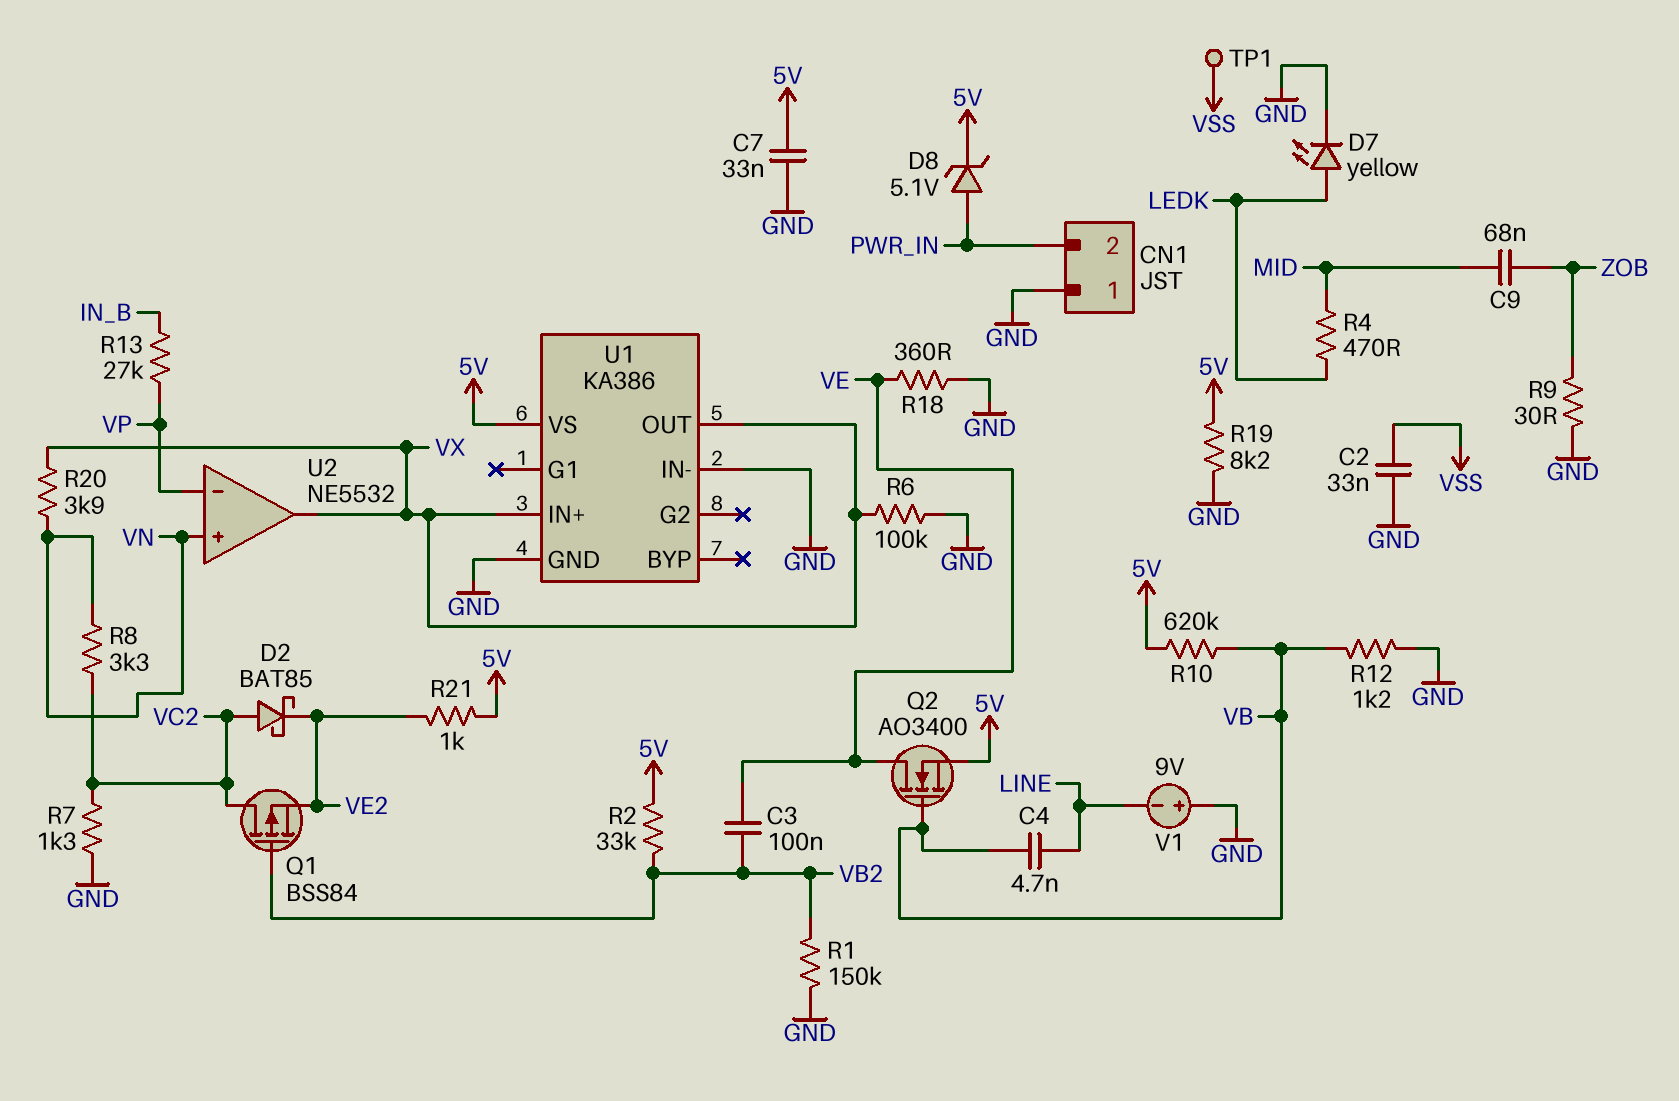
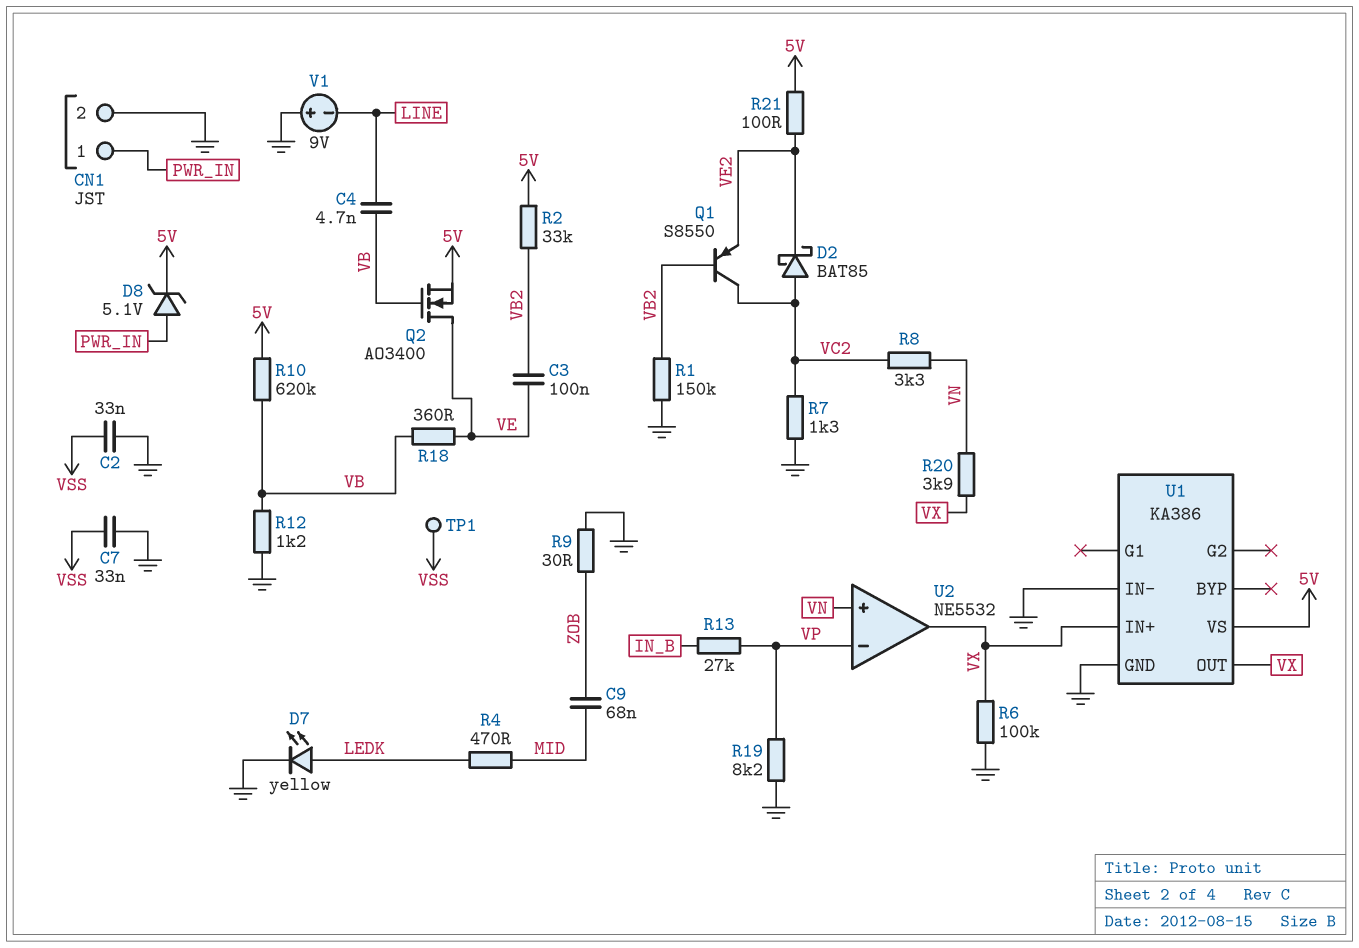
C7: 33nF (5V, GND) -> 33nF (GND, VSS)
CN1 pin 1: GND -> PWR_IN
CN1 pin 2: PWR_IN -> GND
Q1: PMOS BSS84 (G VB2, D VC2, S VE2) -> PNP S8550 (B VB2, C VC2, E VE2)
R18: 360 (GND, VE) -> 360 (VB, VE)
R19: 8.2k (5V, GND) -> 8.2k (GND, VP)
R21: 1k (5V, VE2) -> 100 (5V, VE2)

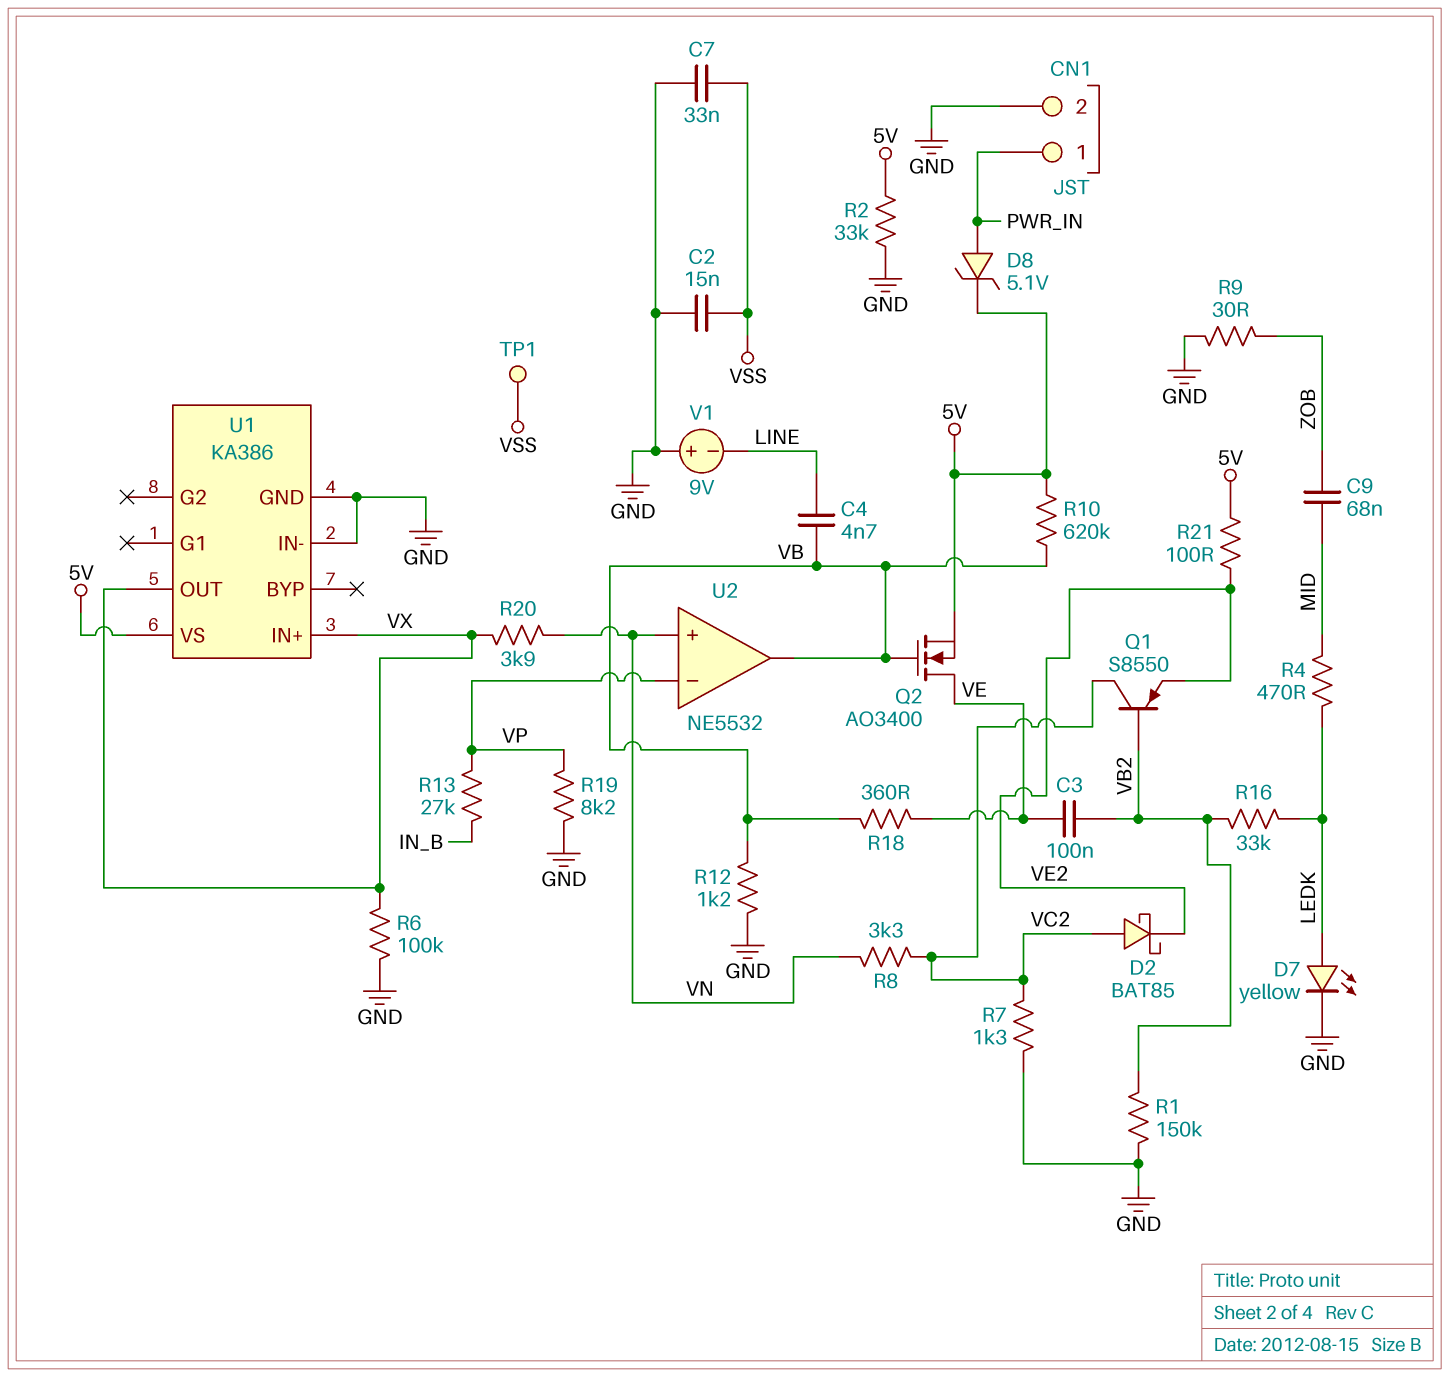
C2: 33nF (GND, VSS) -> 15nF (GND, VSS)
R2: 33k (5V, VB2) -> 33k (5V, GND)
R16: none -> 33k (LEDK, VB2)
U2 pin out: VX -> VB

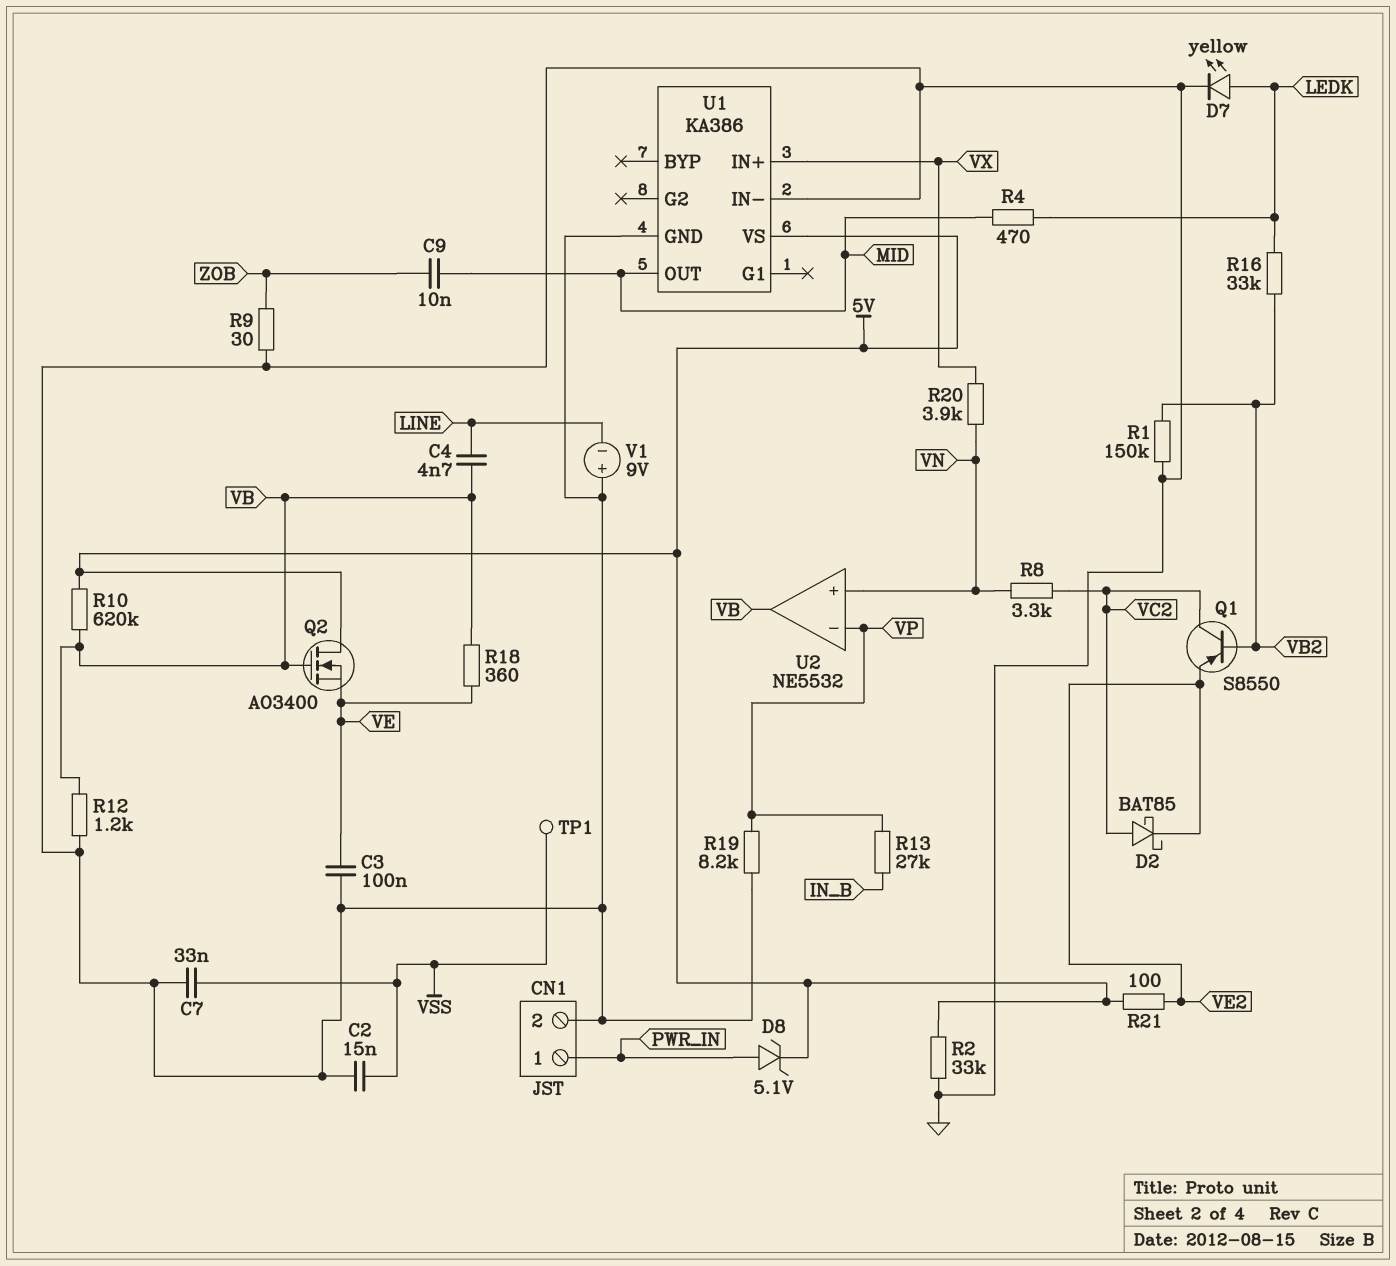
C3: 100nF (VB2, VE) -> 100nF (GND, VE)
C9: 68nF (MID, ZOB) -> 10nF (MID, ZOB)
Q2: NMOS AO3400 (G VB, D VE, S 5V) -> NMOS AO3400 (G VB, D 5V, S VE)
R6: 100k (GND, VX) -> none
R7: 1.3k (GND, VC2) -> none
U1 pin OUT: VX -> MID

